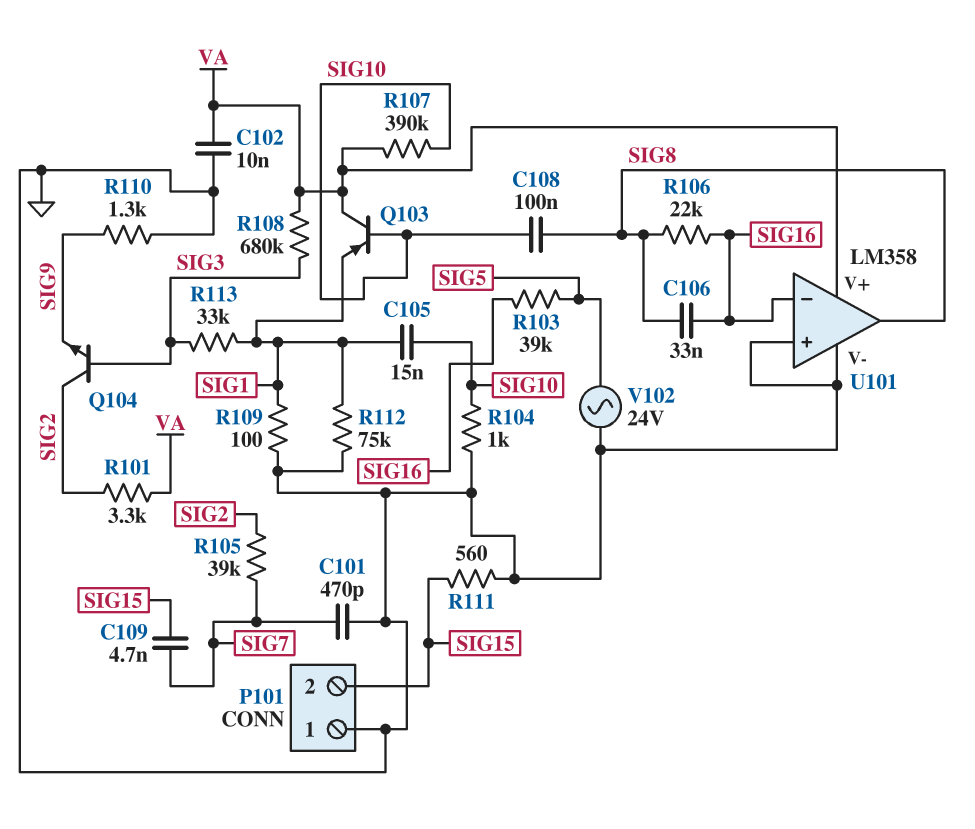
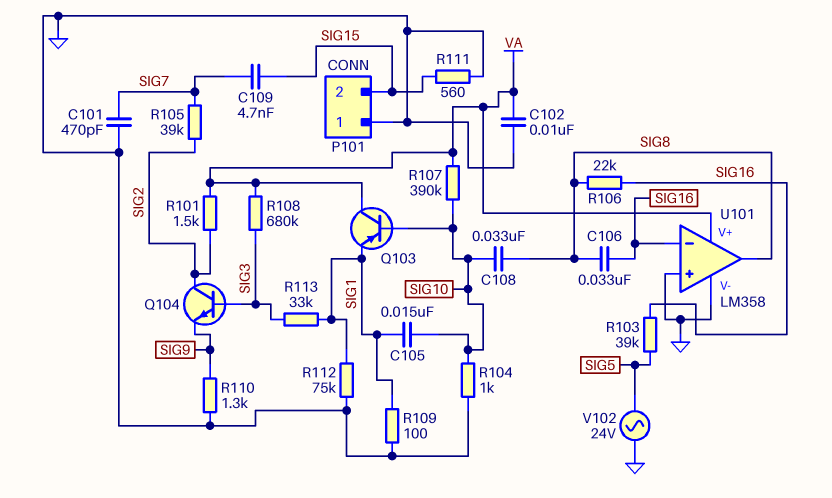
C108: 100nF (SIG8, SIG10) -> 33nF (SIG8, SIG10)
R101: 3.3k (SIG2, VA) -> 1.5k (SIG2, VA)

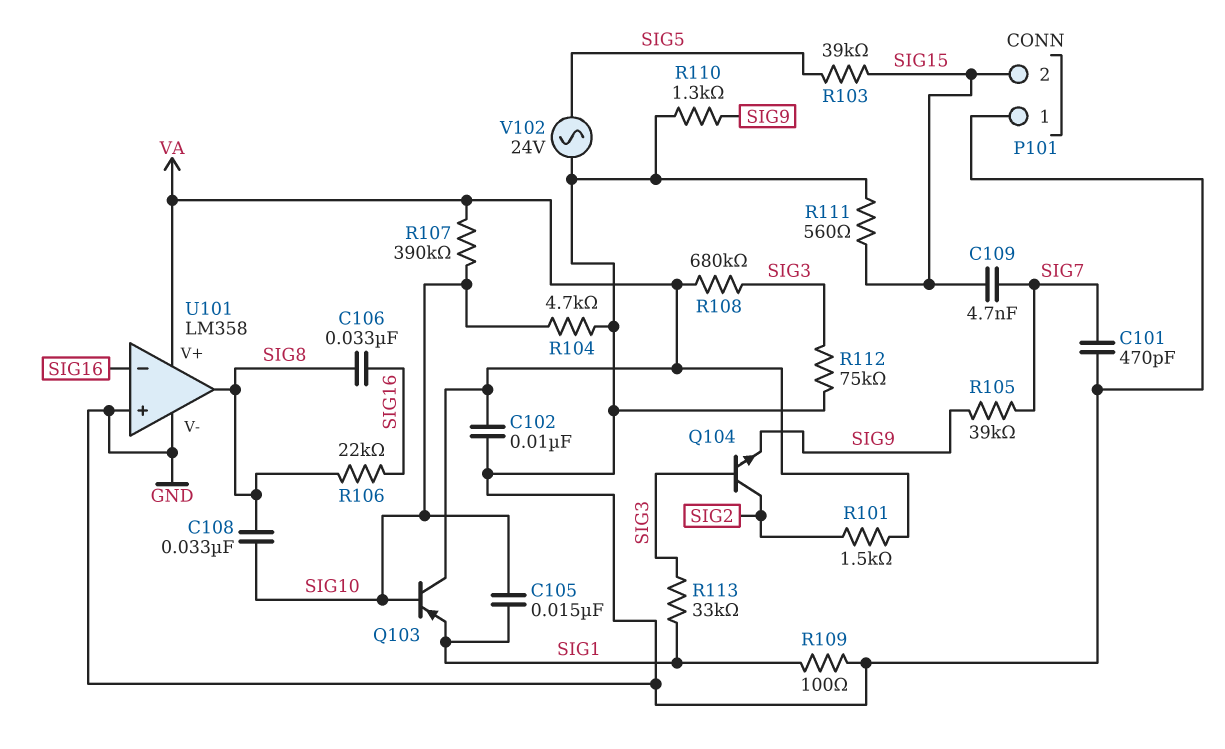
R103: 39k (SIG5, SIG16) -> 39k (SIG5, SIG15)
R104: 1k (GND, SIG10) -> 4.7k (GND, SIG10)
R105: 39k (SIG2, SIG7) -> 39k (SIG7, SIG9)
R112: 75k (GND, SIG1) -> 75k (GND, SIG3)

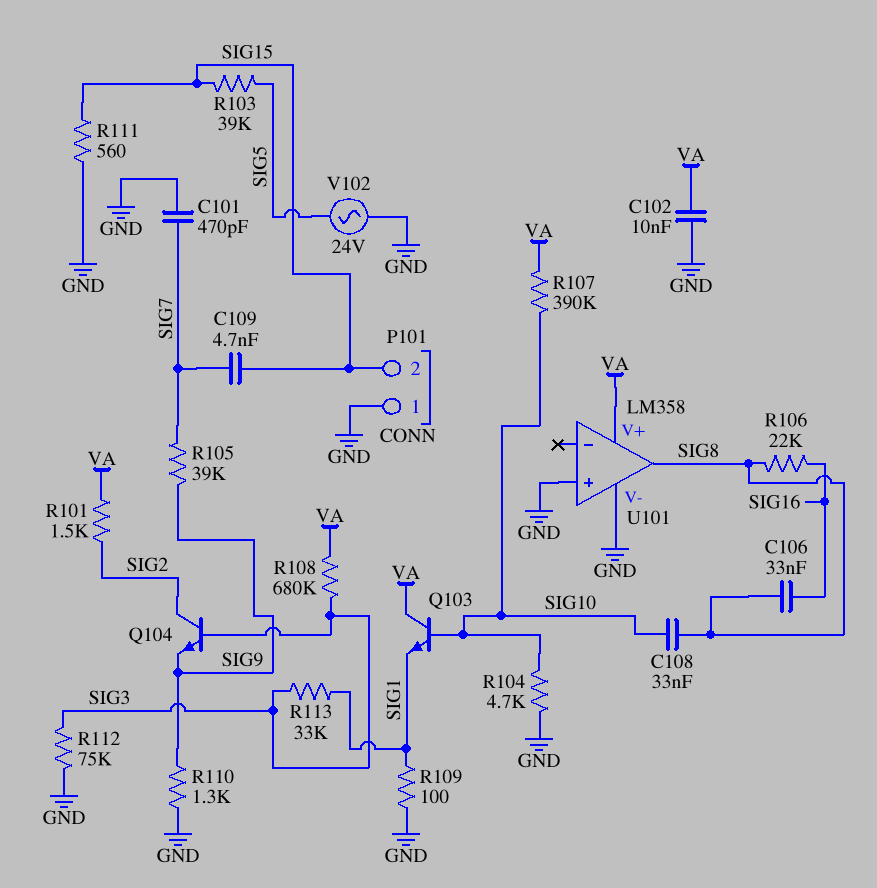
C105: 15nF (SIG1, SIG10) -> none
Q103: PNP (B SIG10, C VA, E SIG1) -> NPN (B SIG10, C VA, E SIG1)
U101 pin in-: SIG16 -> none

